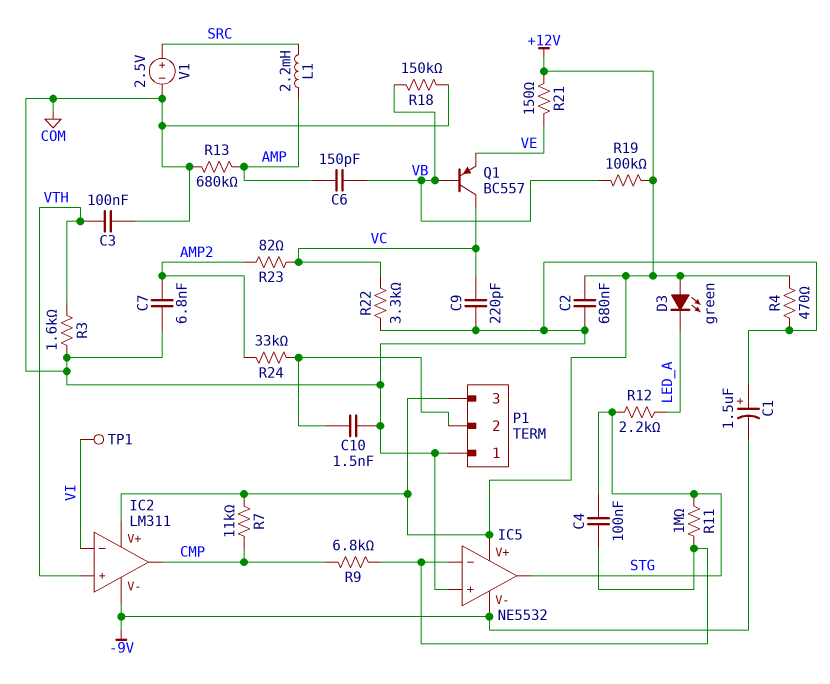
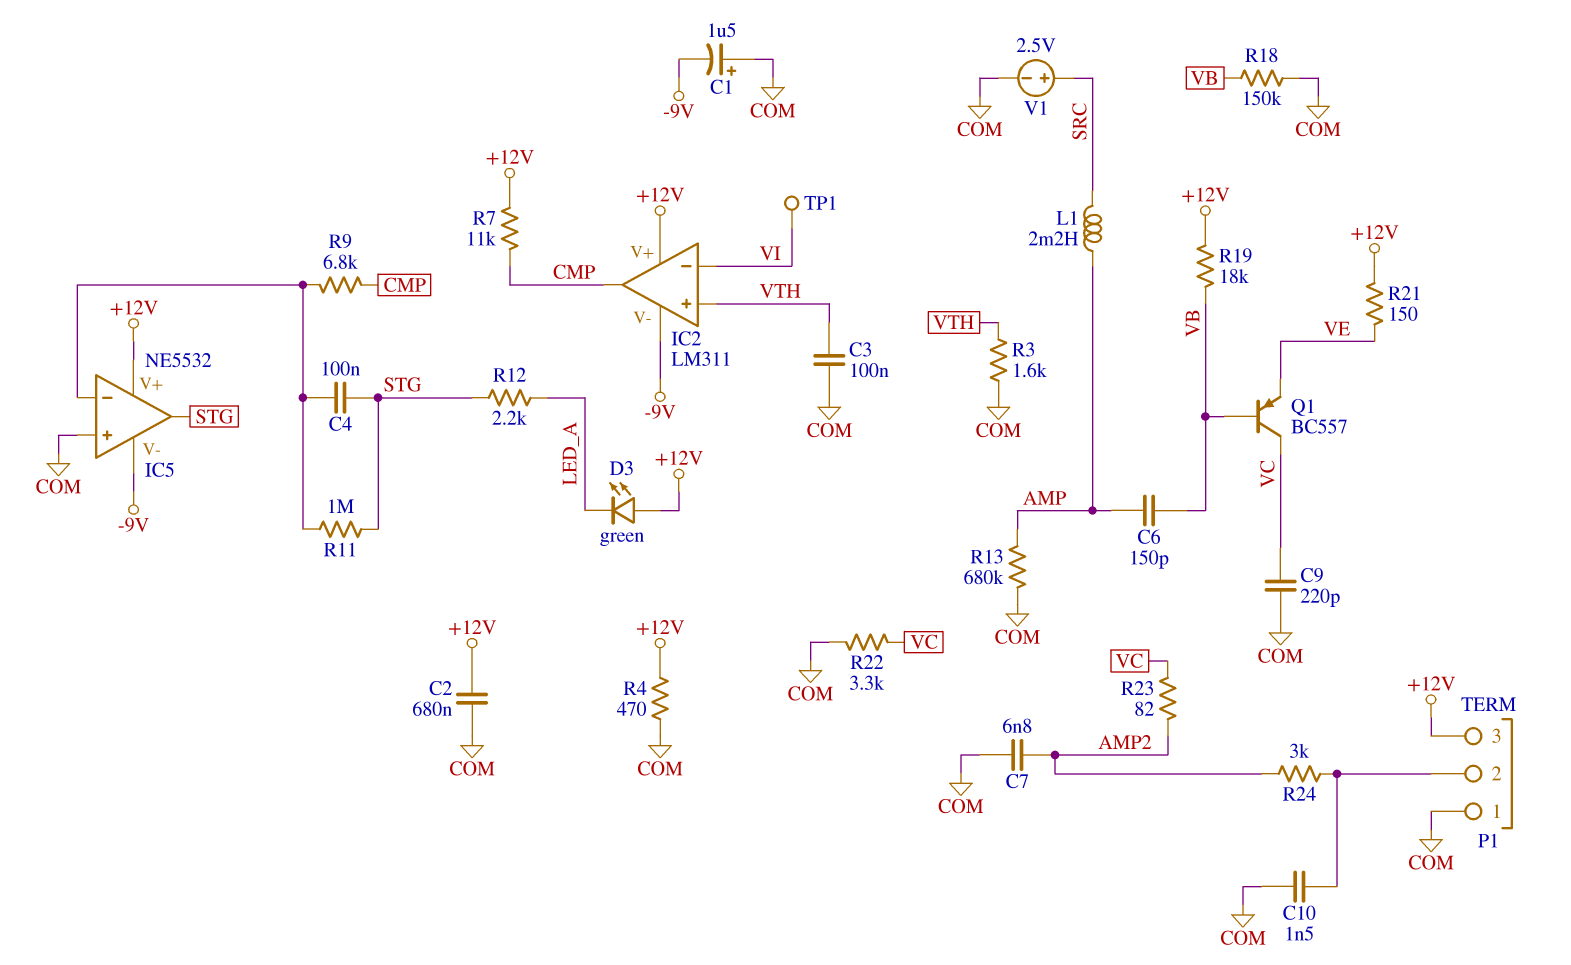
R19: 100k (+12V, VB) -> 18k (+12V, VB)
R24: 33k (AMP2, P1/2) -> 3k (AMP2, P1/2)

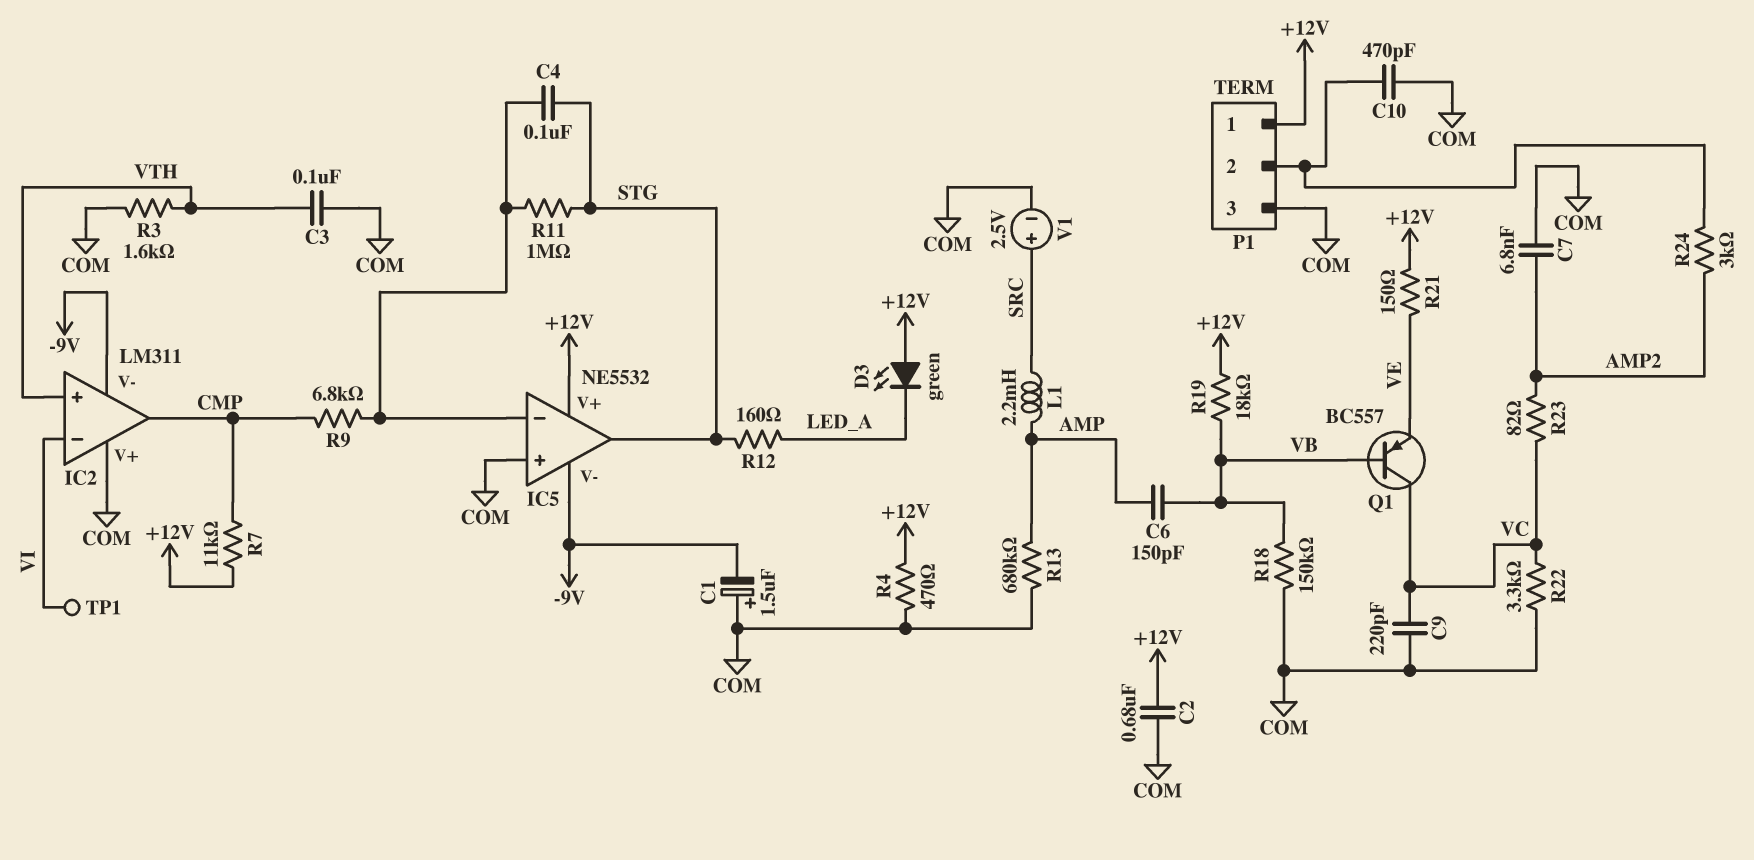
C10: 1.5nF (COM, P1/2) -> 470pF (COM, P1/2)
IC2 pin V+: +12V -> COM
P1 pin 1: COM -> +12V
P1 pin 3: +12V -> COM
R12: 2.2k (LED_A, STG) -> 160 (LED_A, STG)

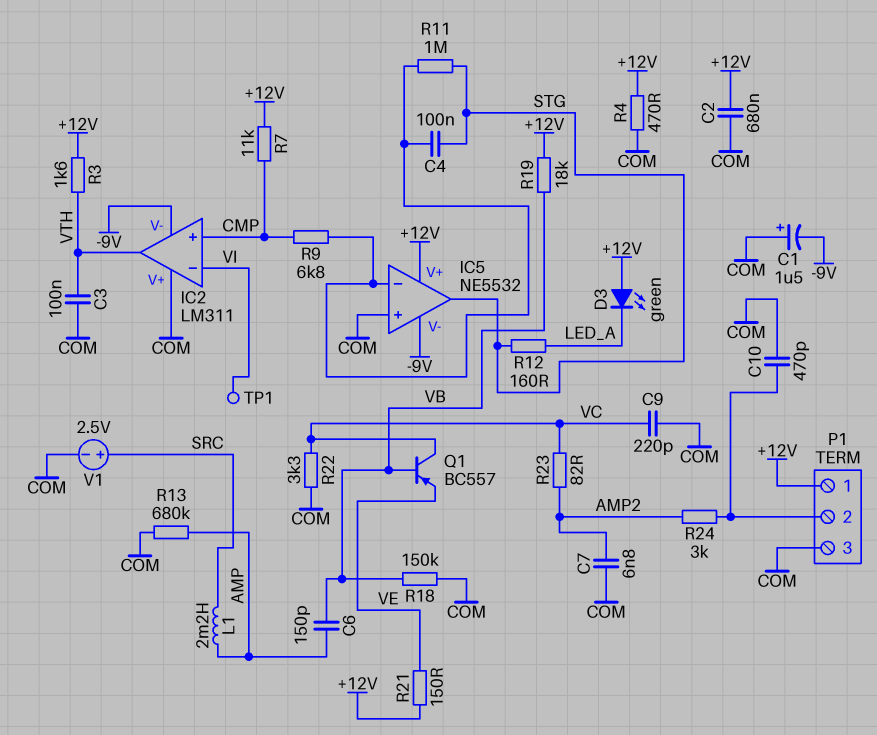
IC2 pin in+: VTH -> CMP
IC2 pin out: CMP -> VTH
R3: 1.6k (COM, VTH) -> 1.6k (+12V, VTH)

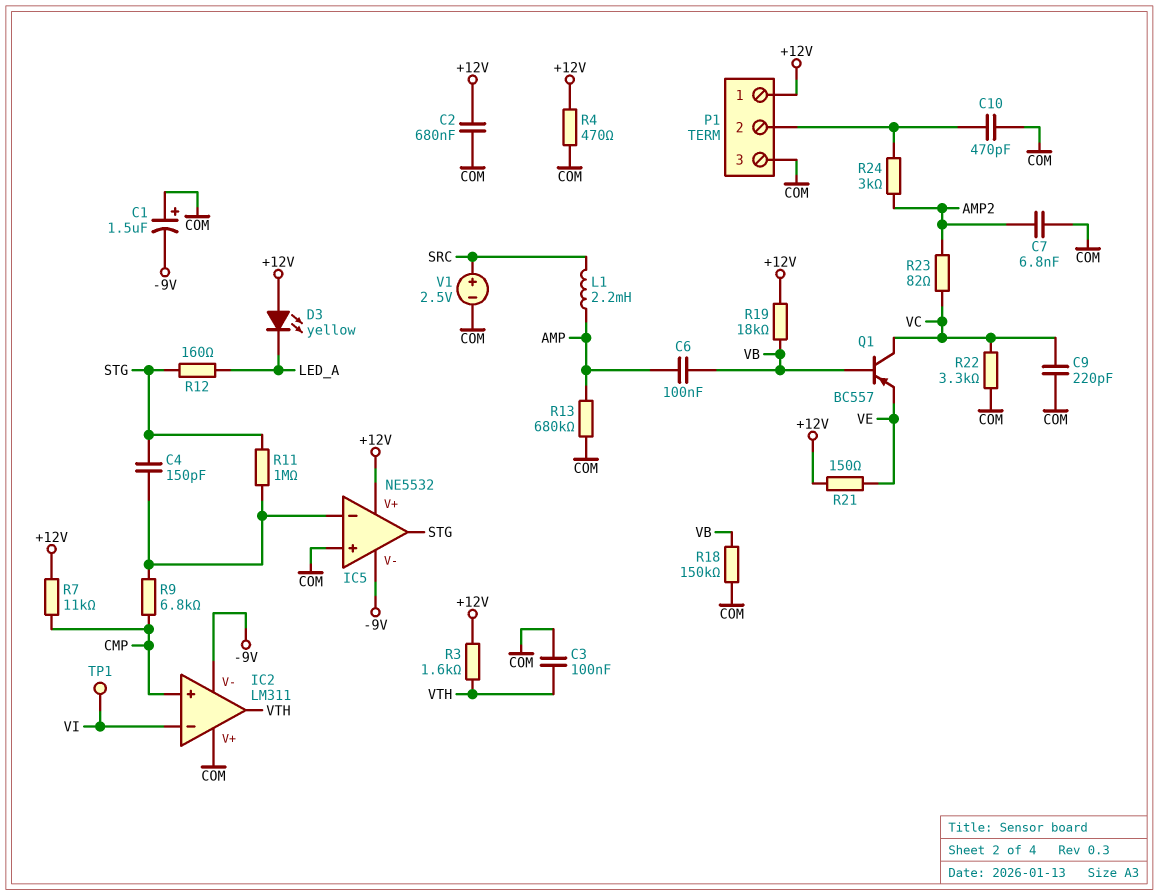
C4: 100nF (IC5/in-, STG) -> 150pF (IC5/in-, STG)
C6: 150pF (AMP, VB) -> 100nF (AMP, VB)
D3: LED green (A +12V, K LED_A) -> LED yellow (A +12V, K LED_A)

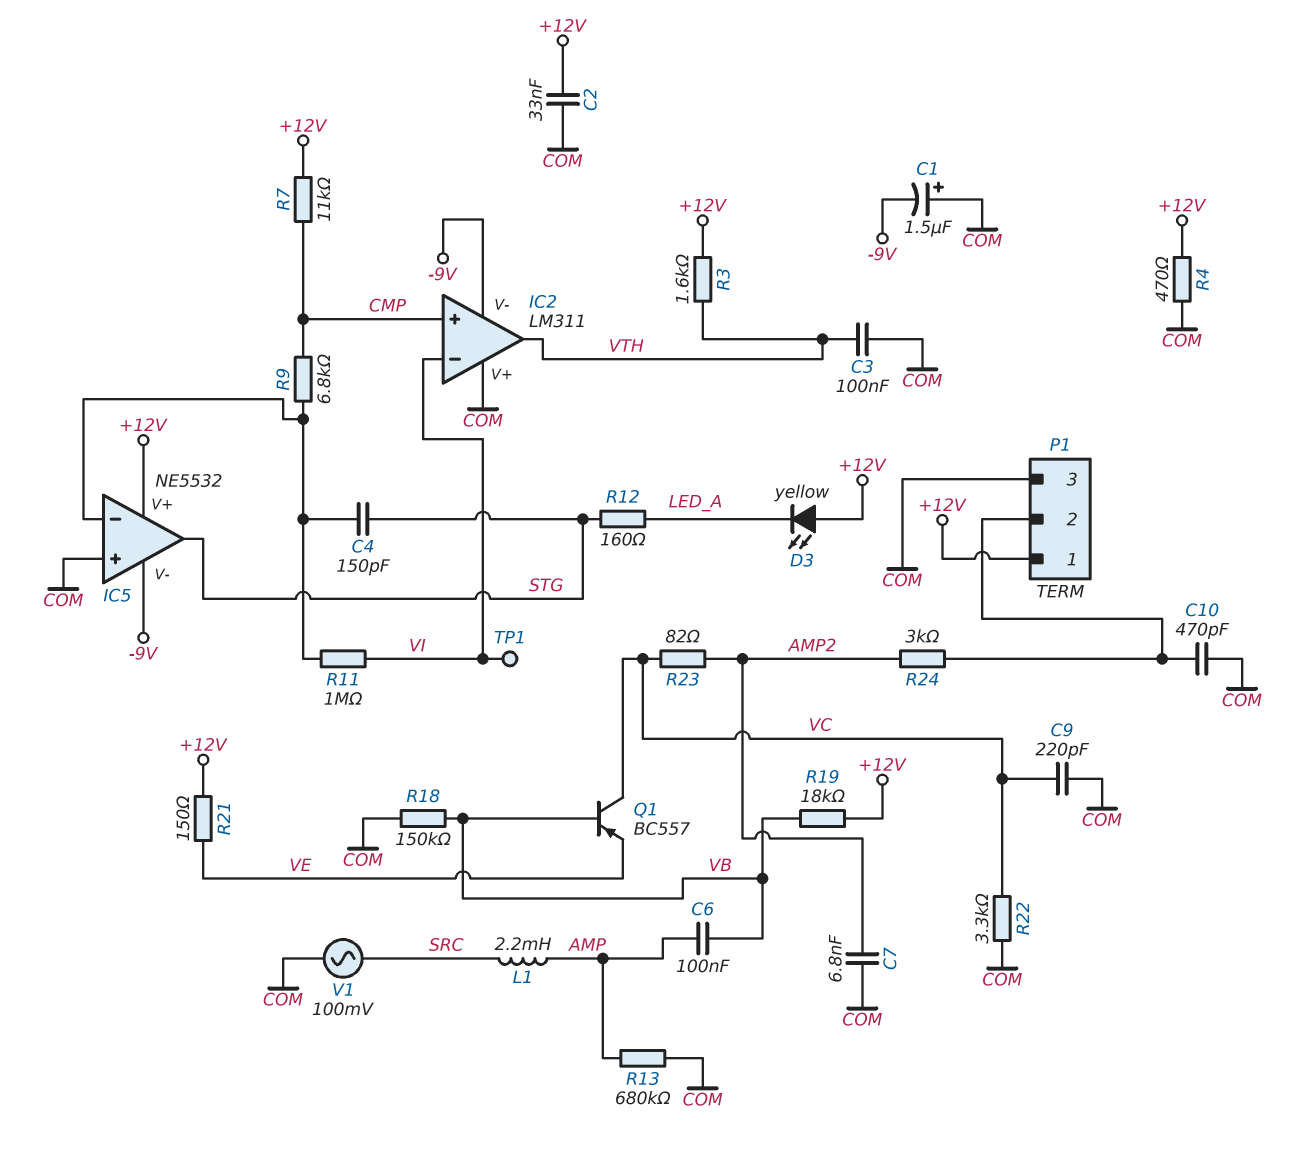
C2: 680nF (+12V, COM) -> 33nF (+12V, COM)
R11: 1M (IC5/in-, STG) -> 1M (IC5/in-, VI)
V1: 2.5V (plus SRC, minus COM) -> AC 100mV (COM, SRC)

